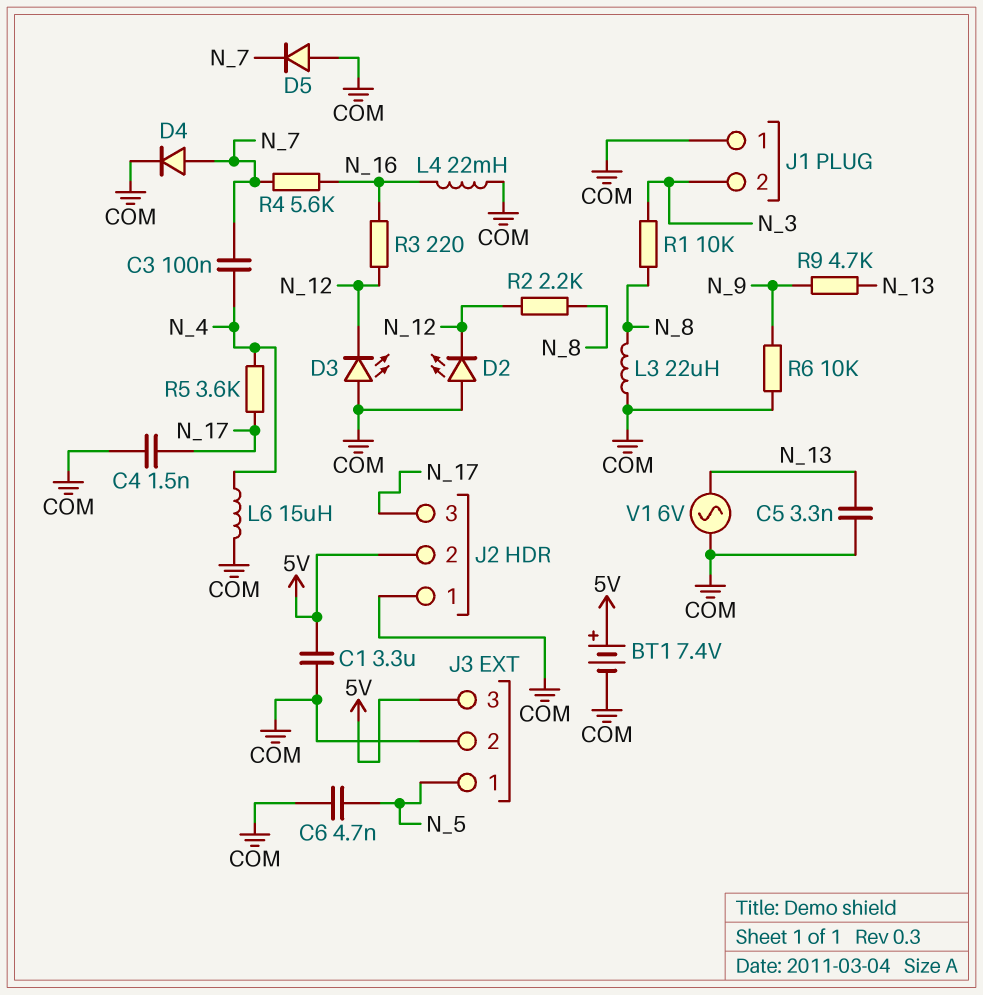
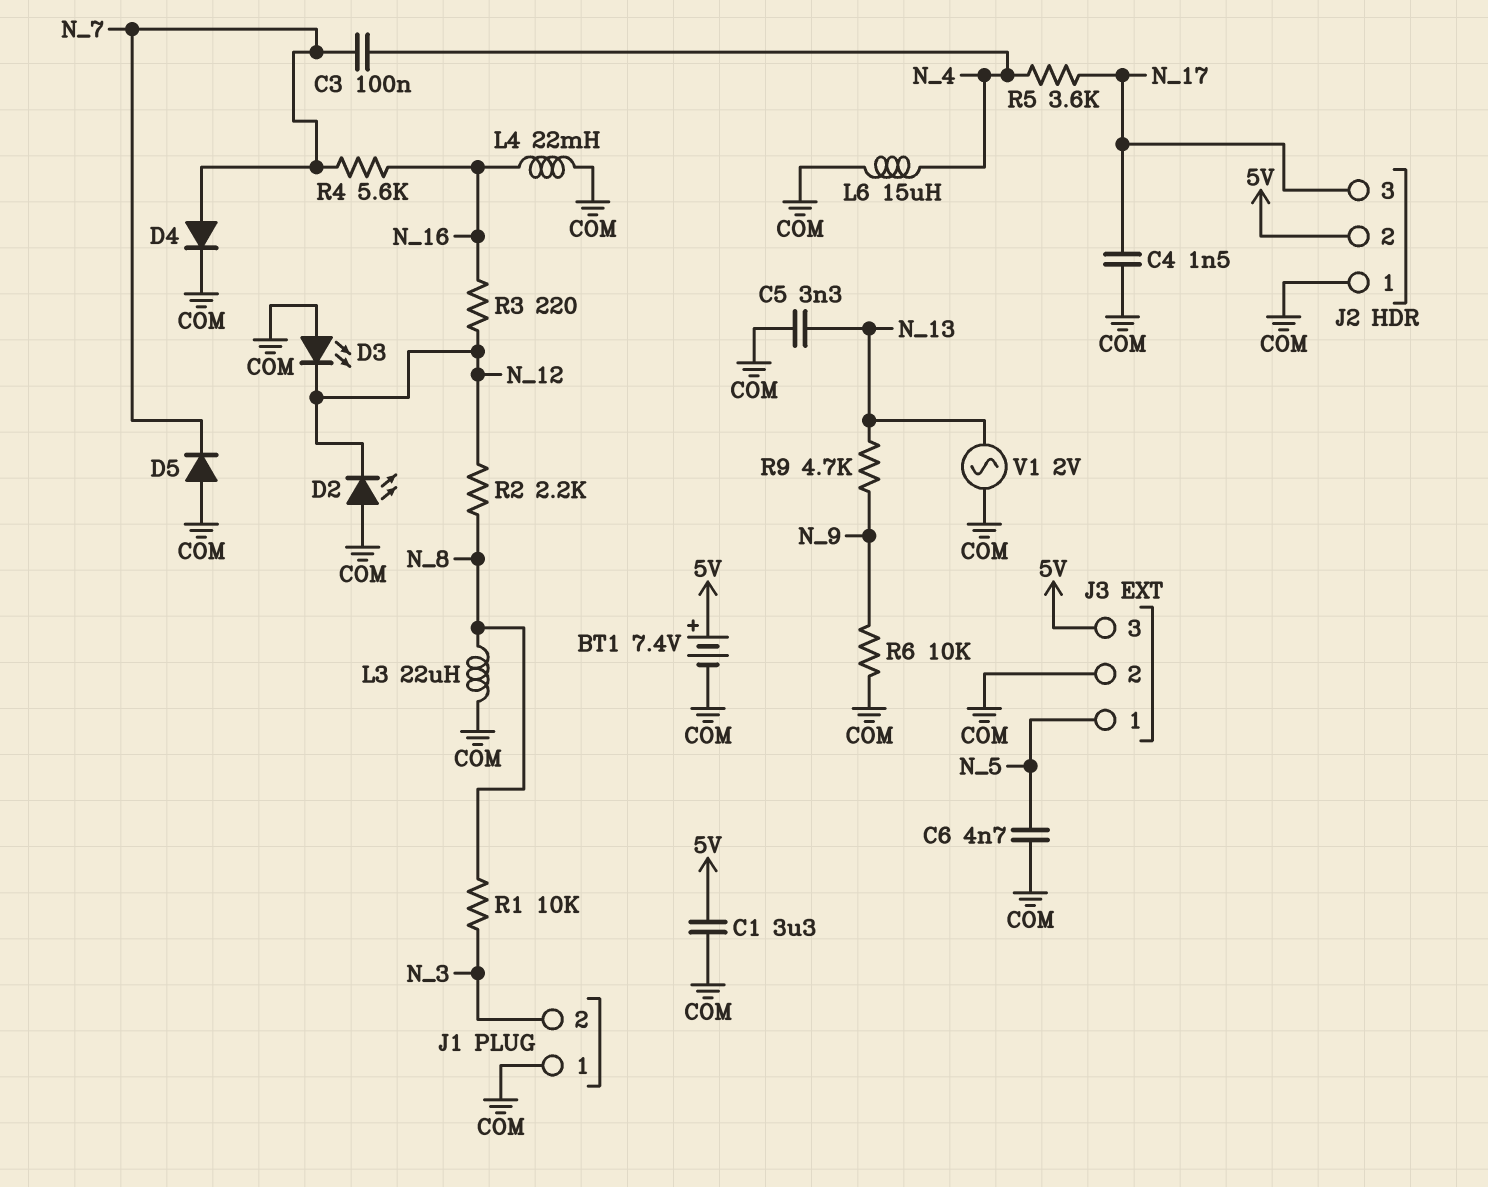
V1: AC 6V (COM, N_13) -> AC 2V (COM, N_13)

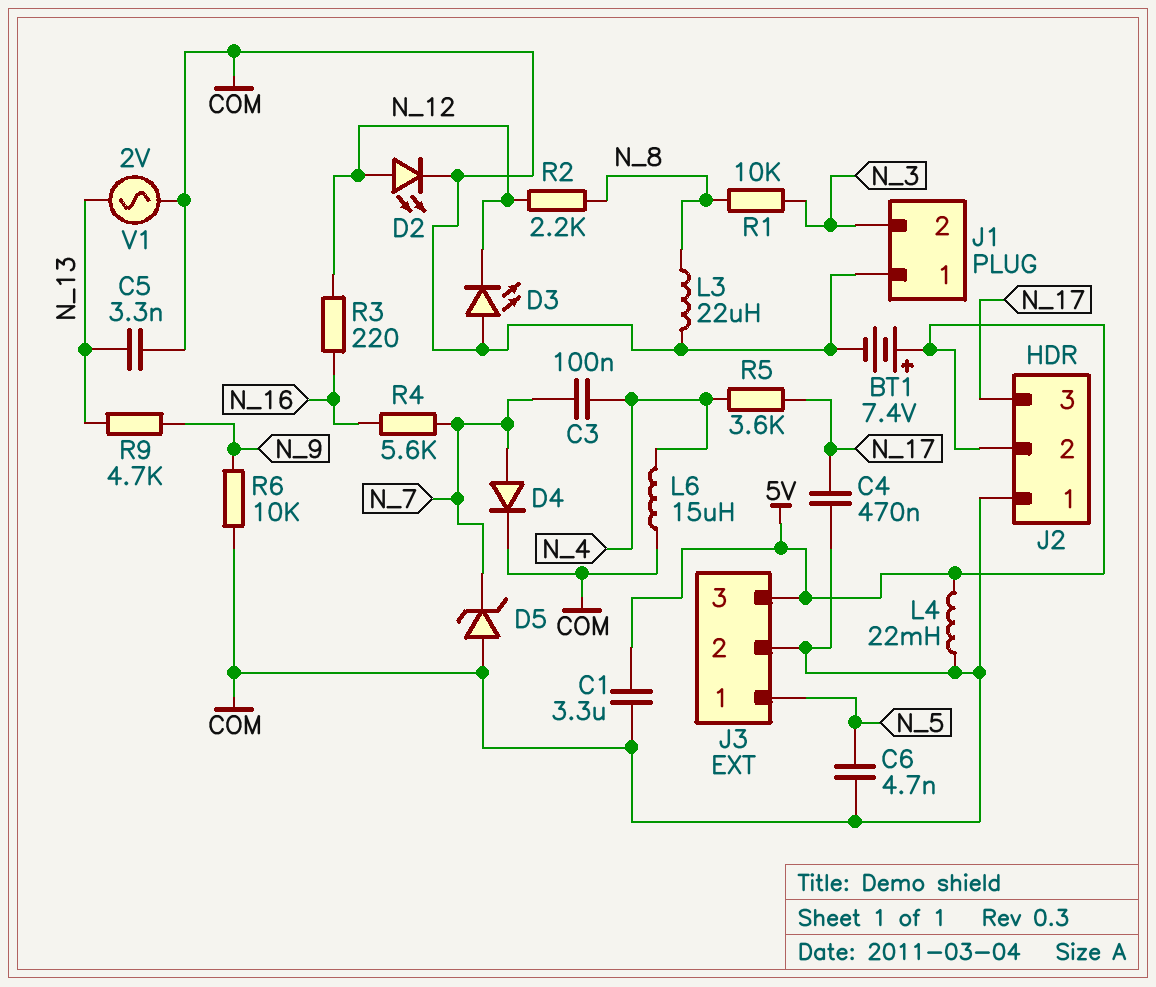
C4: 1.5nF (COM, N_17) -> 470nF (COM, N_17)
D2: LED (A COM, K N_12) -> LED (A N_12, K COM)
D5: diode (A COM, K N_7) -> zener (A COM, K N_7)
L4: 22mH (COM, N_16) -> 22mH (5V, COM)

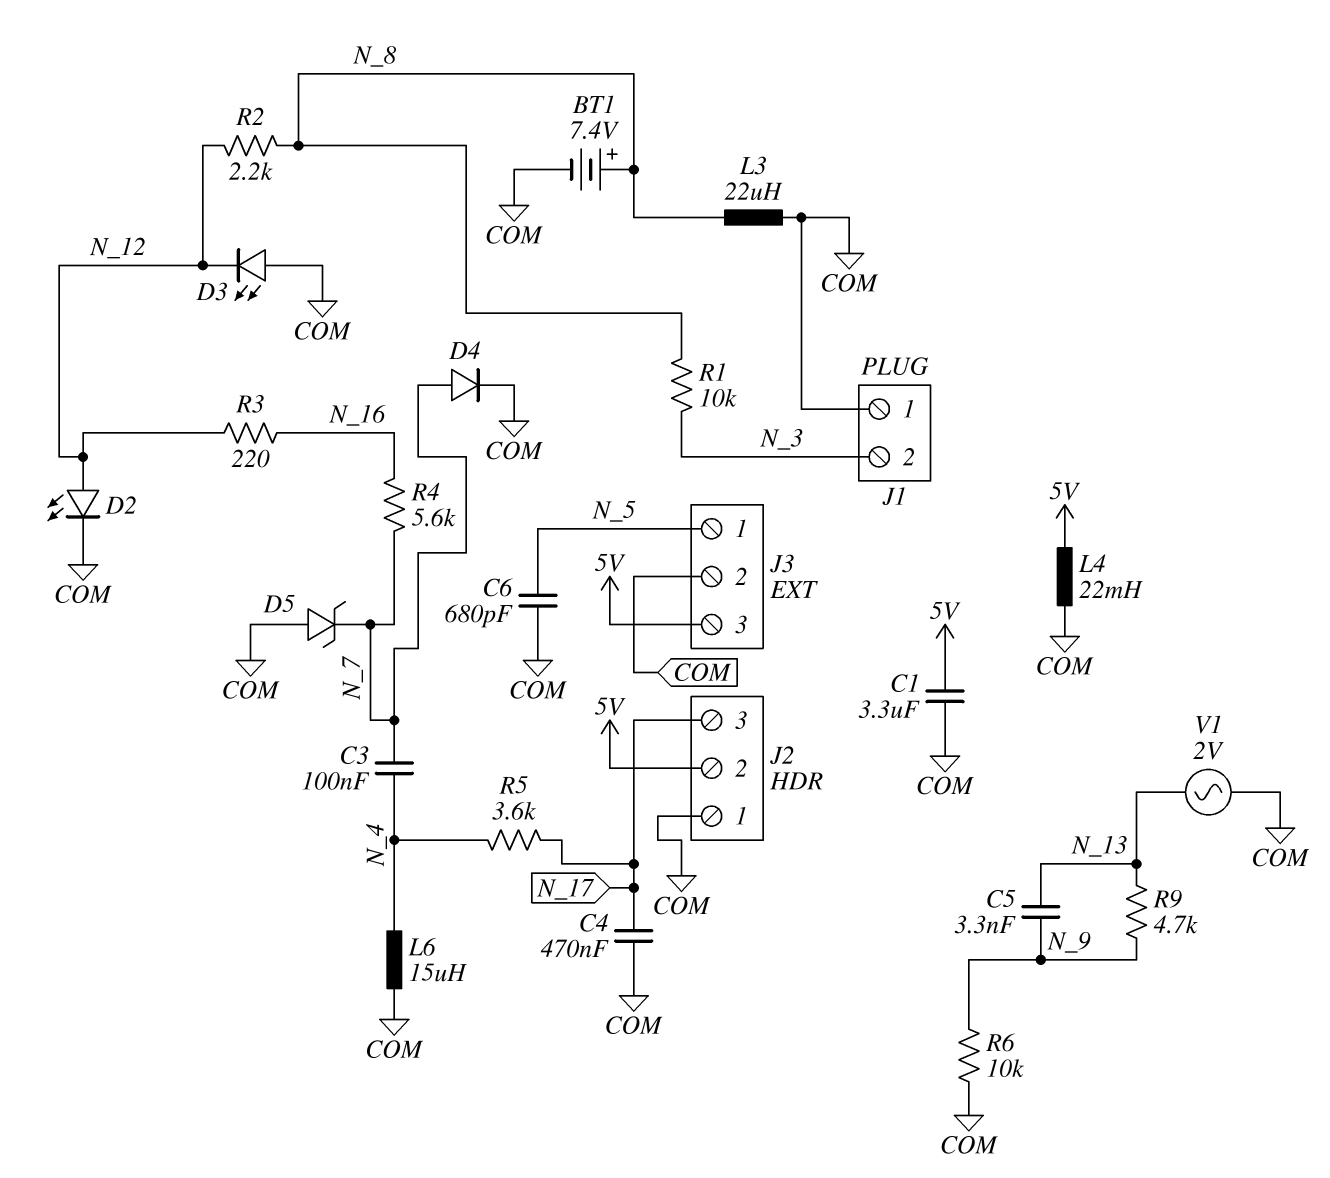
BT1: 7.4V (plus 5V, minus COM) -> 7.4V (plus N_8, minus COM)
C5: 3.3nF (COM, N_13) -> 3.3nF (N_9, N_13)
C6: 4.7nF (COM, N_5) -> 680pF (COM, N_5)

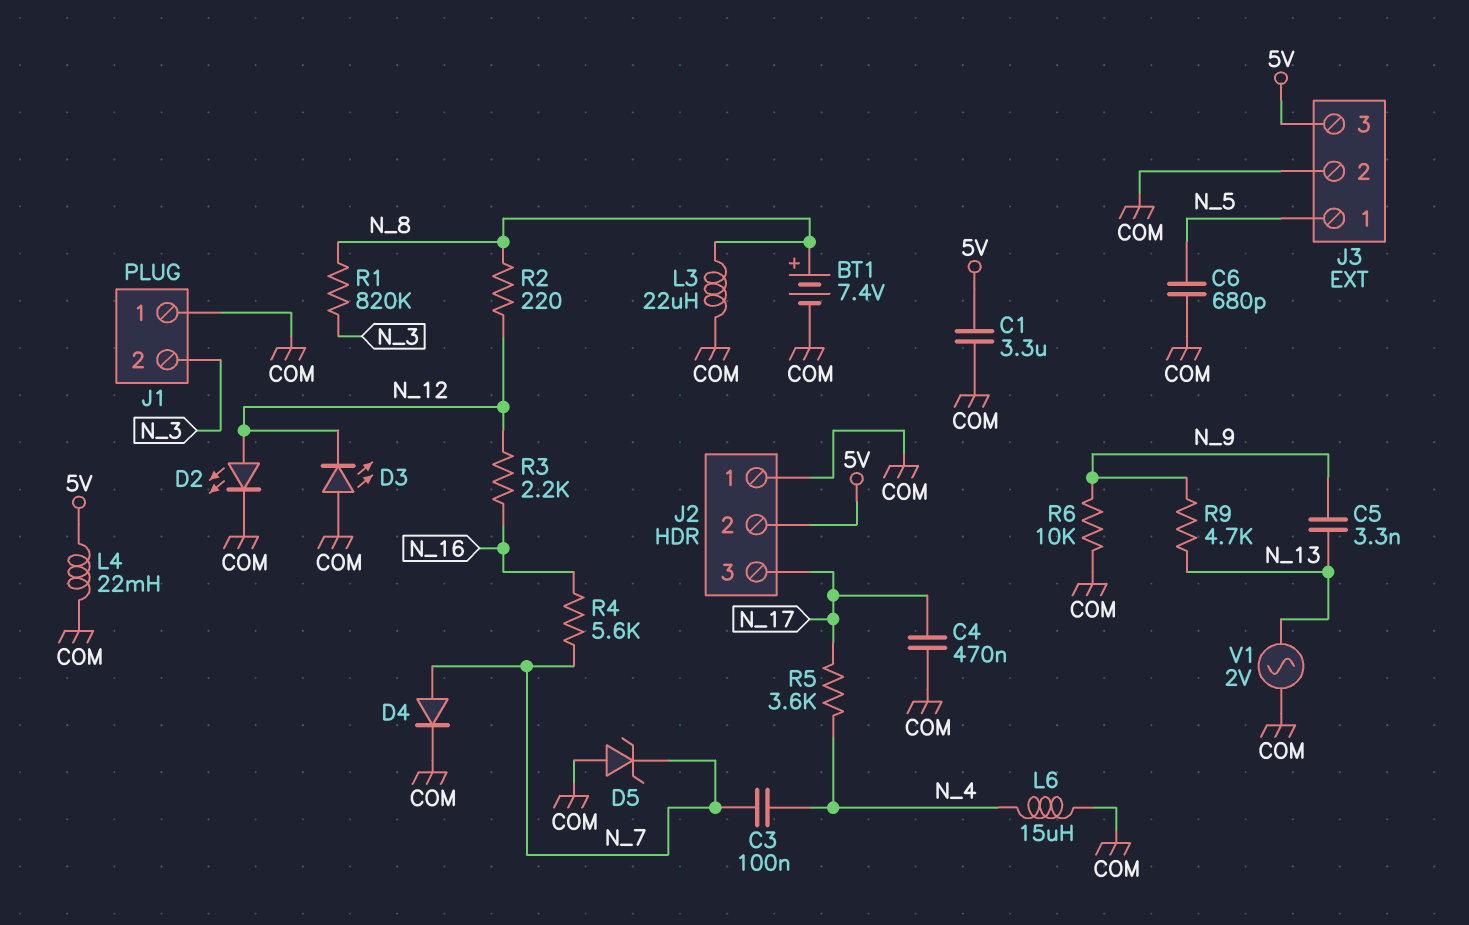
R1: 10k (N_3, N_8) -> 820k (N_3, N_8)
R2: 2.2k (N_8, N_12) -> 220 (N_8, N_12)
R3: 220 (N_12, N_16) -> 2.2k (N_12, N_16)

